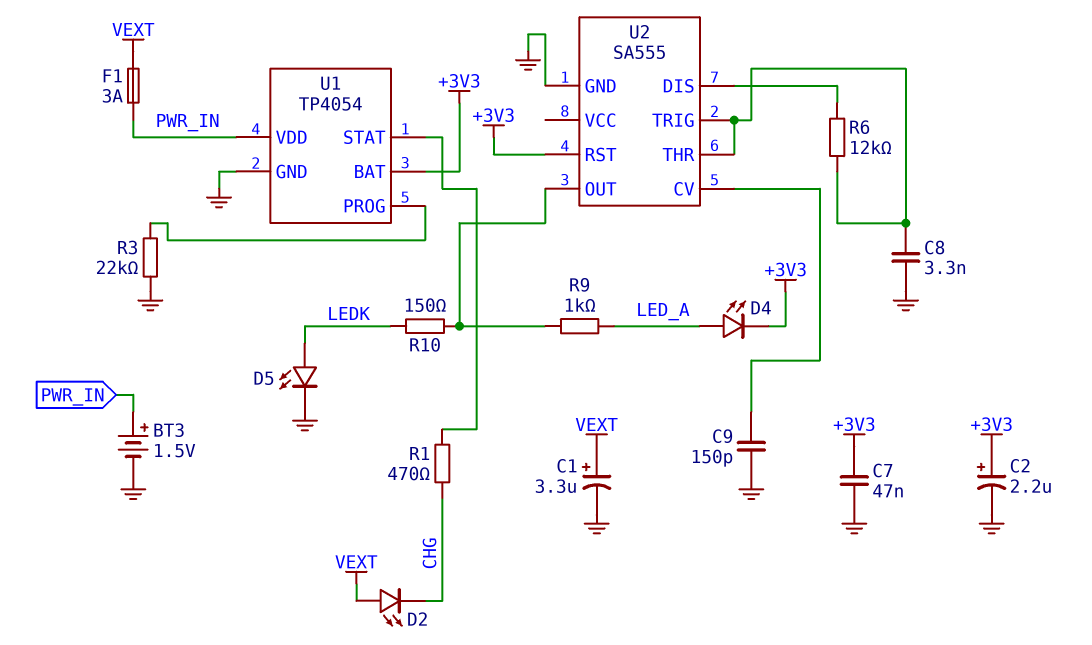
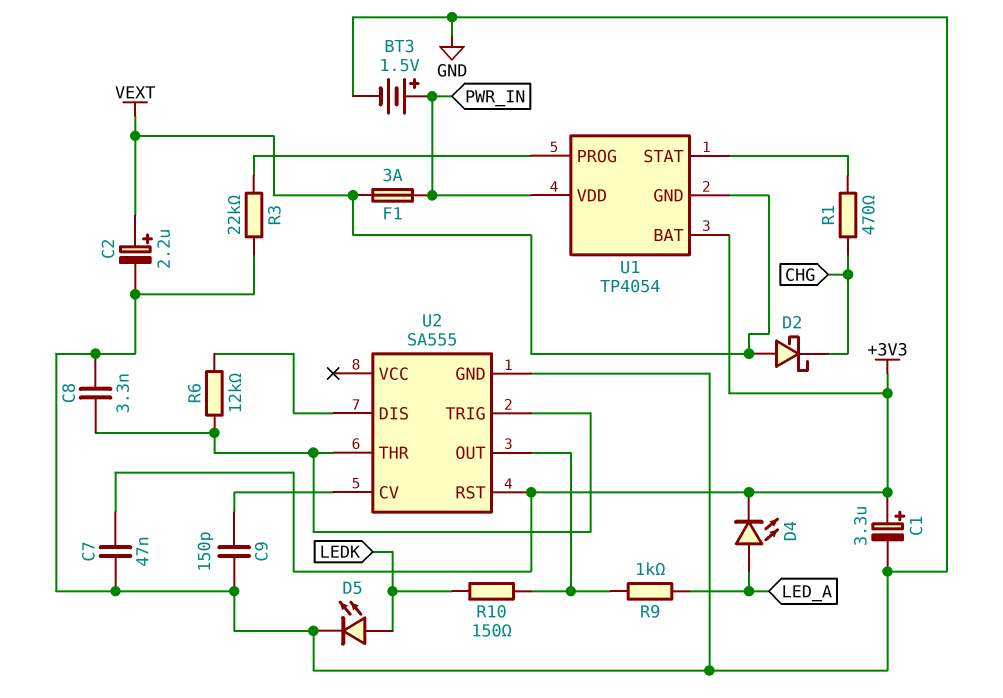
C1: 3.3uF (plus VEXT, minus GND) -> 3.3uF (plus +3V3, minus GND)
C2: 2.2uF (plus +3V3, minus GND) -> 2.2uF (plus VEXT, minus GND)
D2: LED (A VEXT, K CHG) -> schottky (A VEXT, K CHG)
U1 pin GND: GND -> VEXT

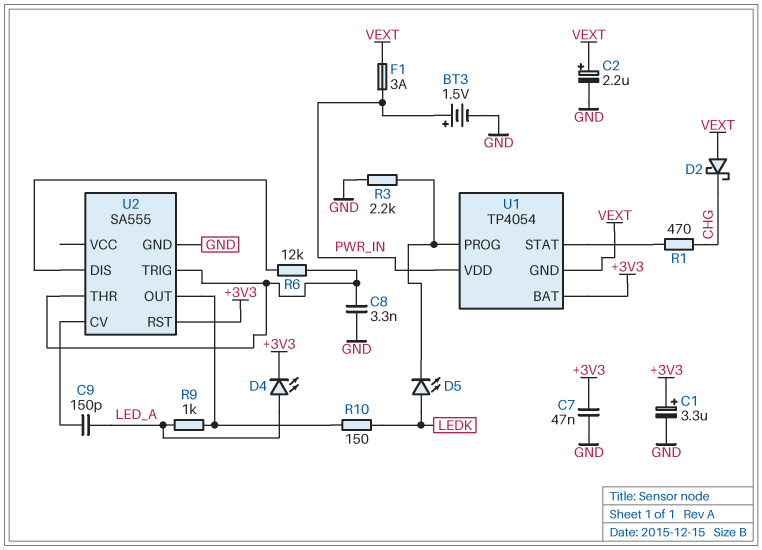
C9: 150pF (GND, U2/CV) -> 150pF (LED_A, U2/CV)
D5: LED (A LEDK, K GND) -> LED (A LEDK, K U1/PROG)
R3: 22k (GND, U1/PROG) -> 2.2k (GND, U1/PROG)

